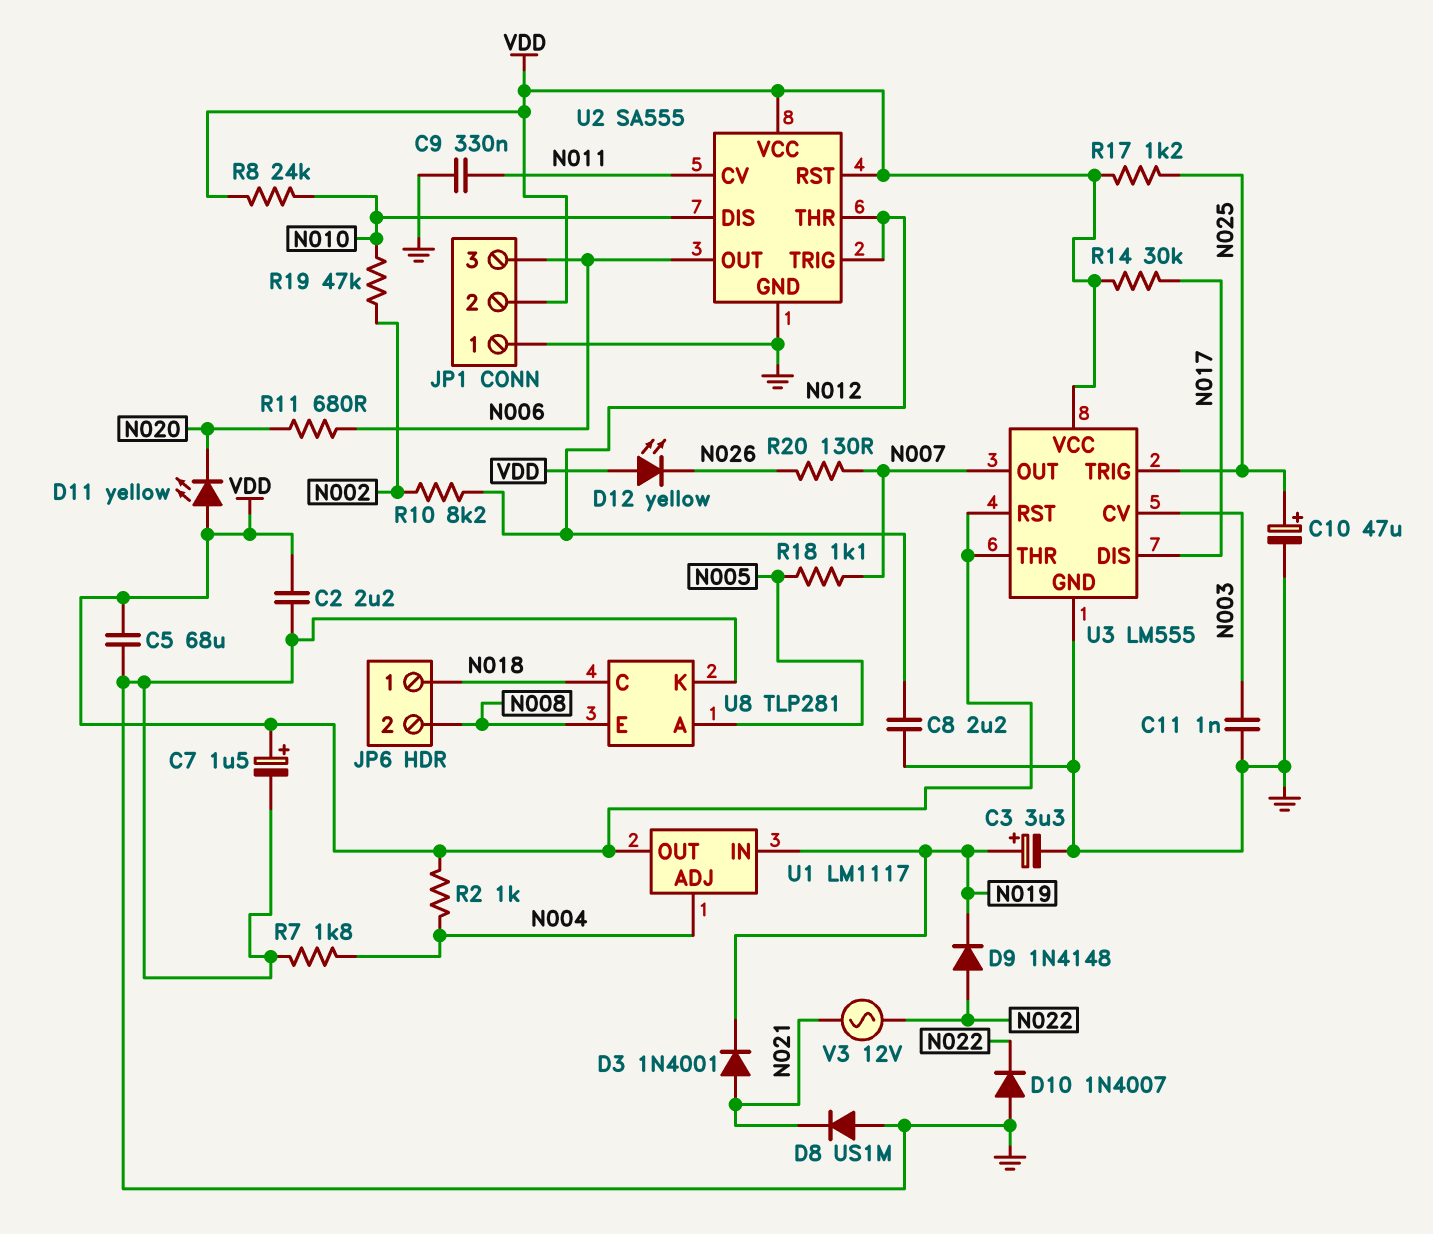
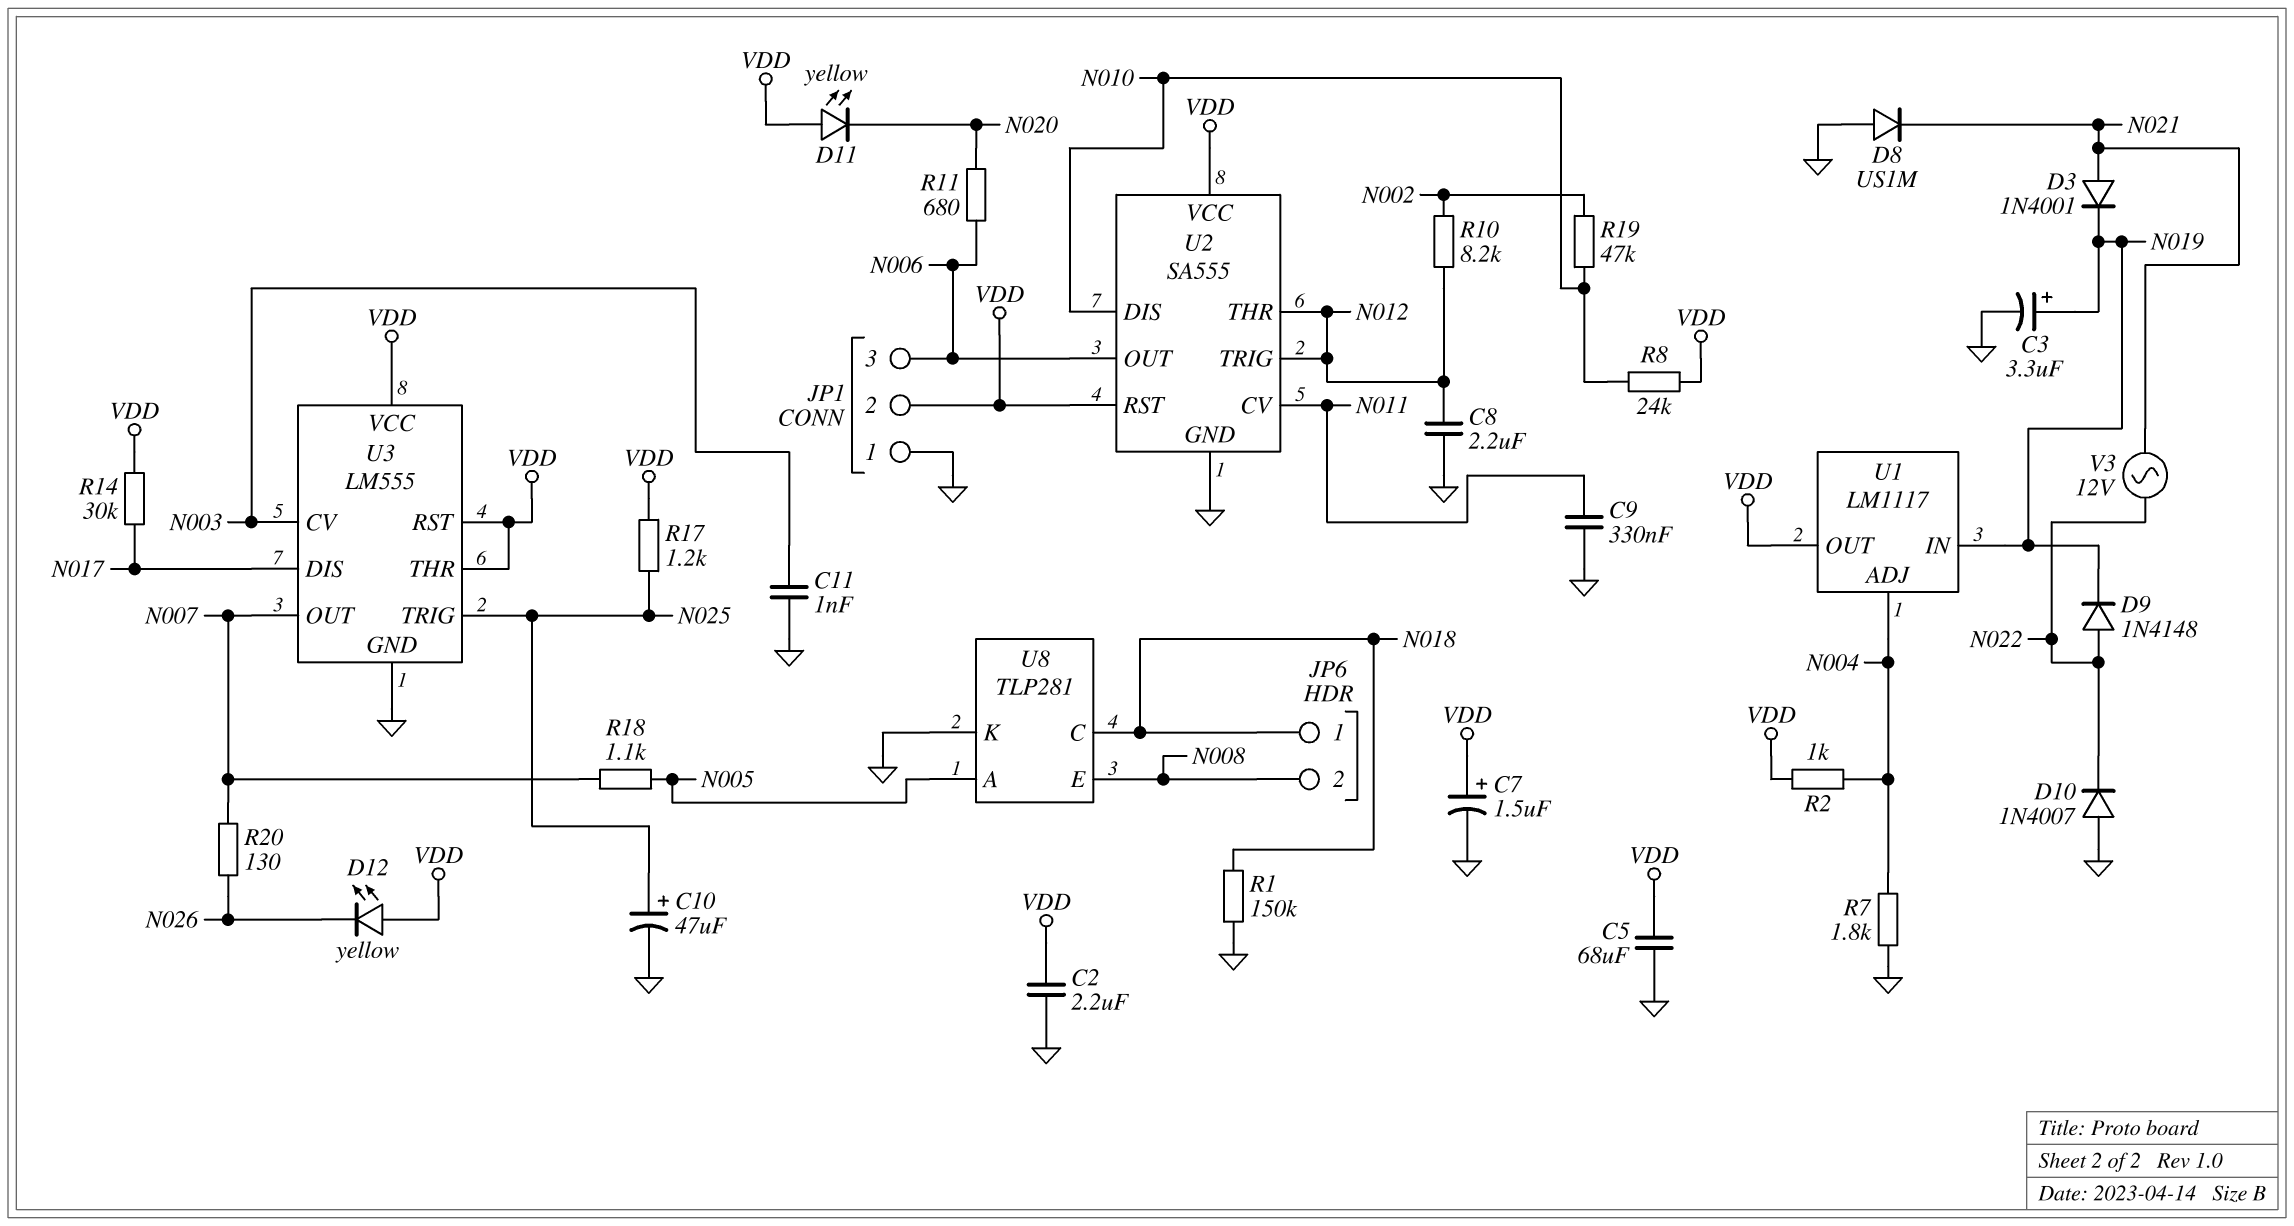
R1: none -> 150k (GND, N018)

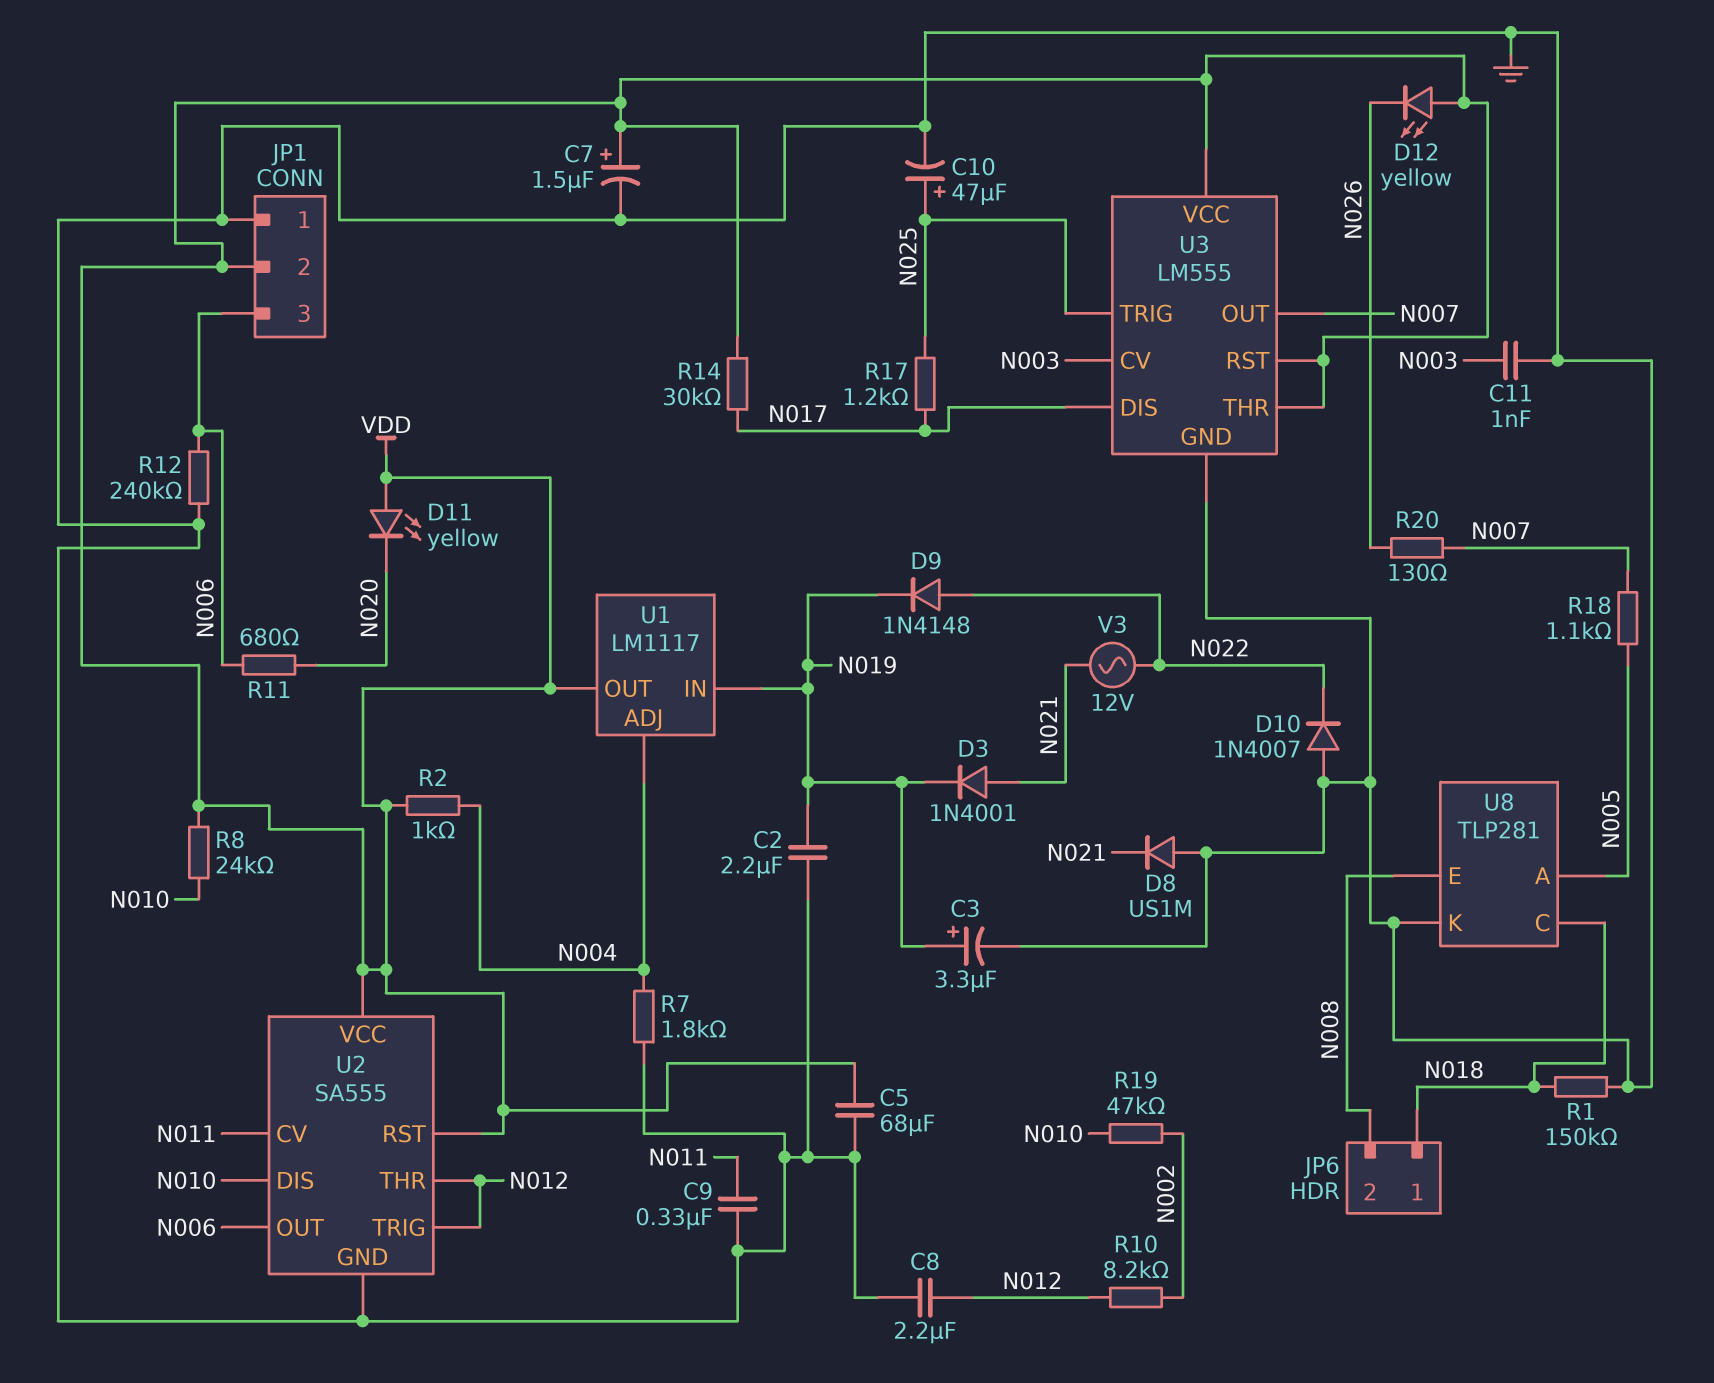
C2: 2.2uF (GND, VDD) -> 2.2uF (GND, N019)
R12: none -> 240k (GND, N006)
R17: 1.2k (N025, VDD) -> 1.2k (N017, N025)

